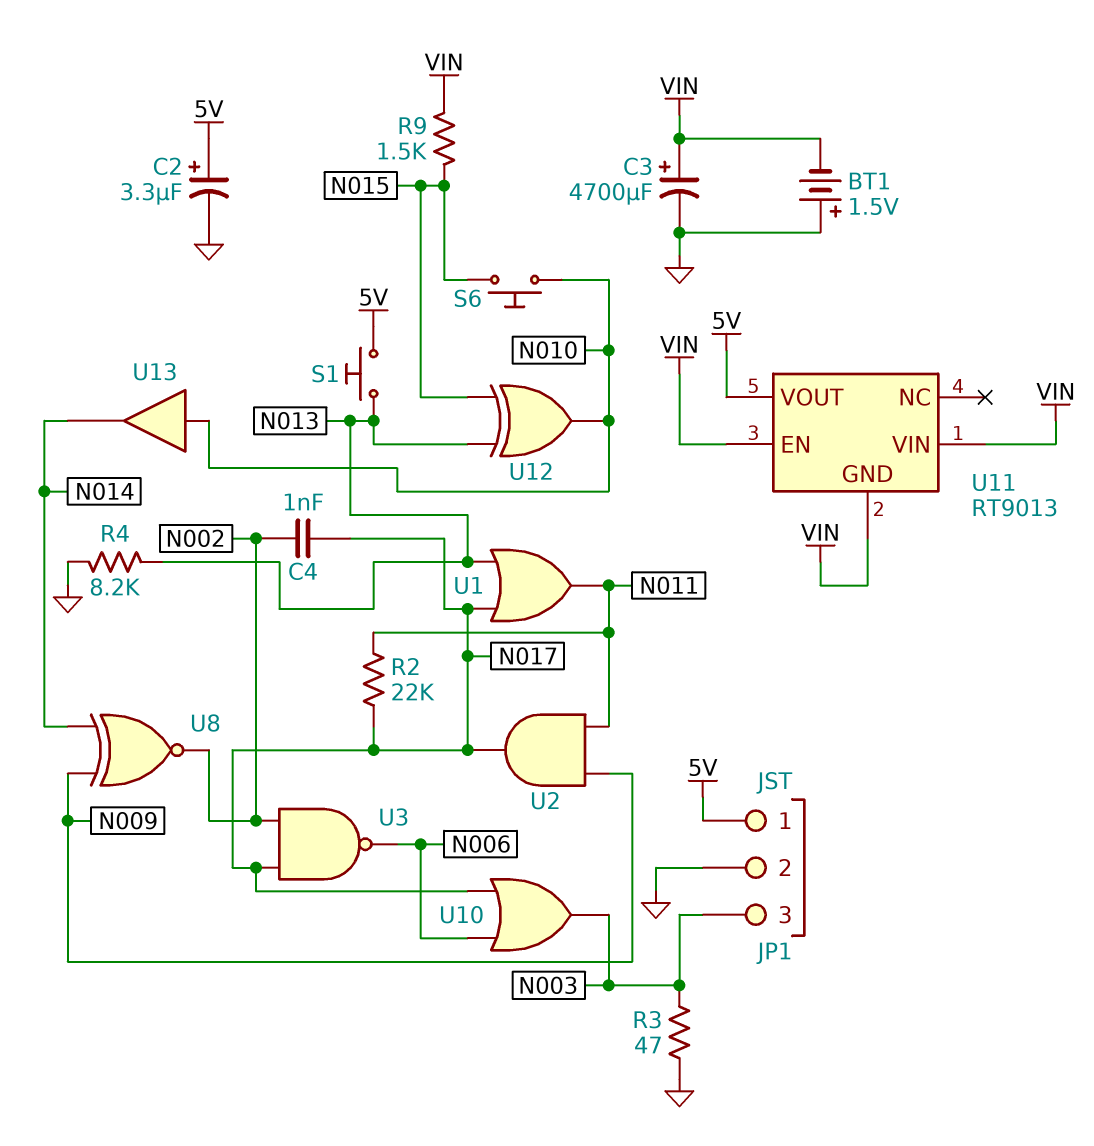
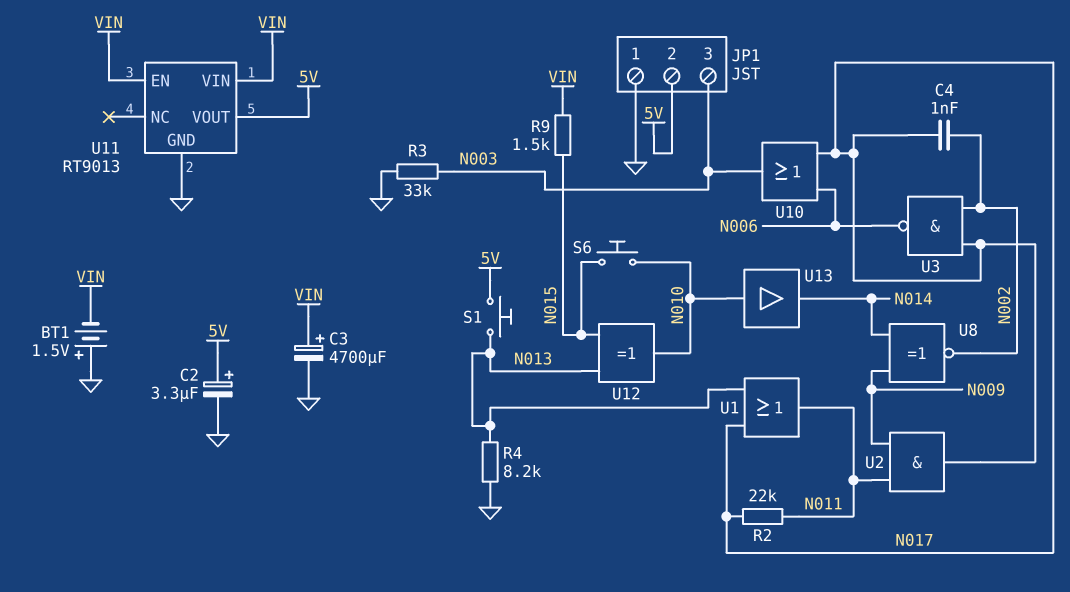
JP1 pin 1: 5V -> GND
JP1 pin 2: GND -> 5V
R3: 47 (GND, N003) -> 33k (GND, N003)
U11 pin GND: VIN -> GND

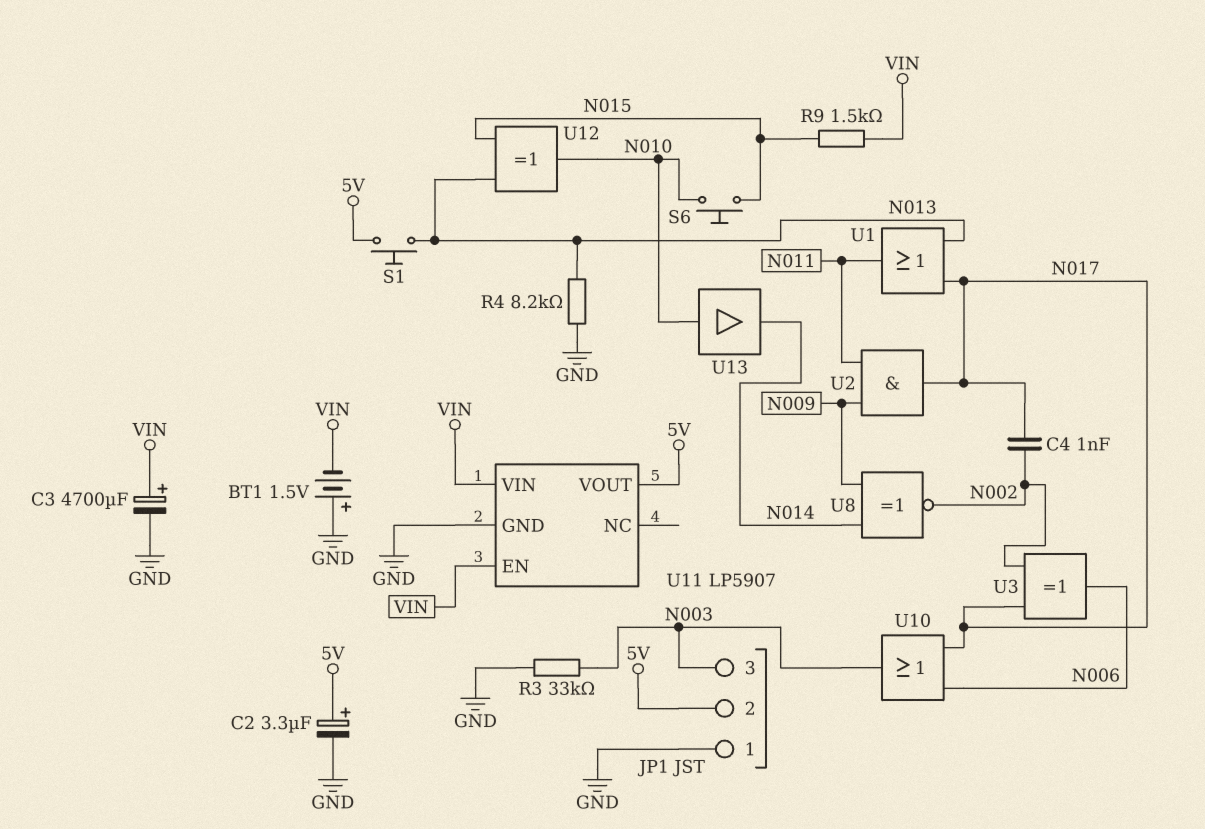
R2: 22k (N011, N017) -> none
U3: NAND (in N002, in N017, out N006) -> XOR (in N002, in N017, out N006)
U11: RT9013 -> LP5907

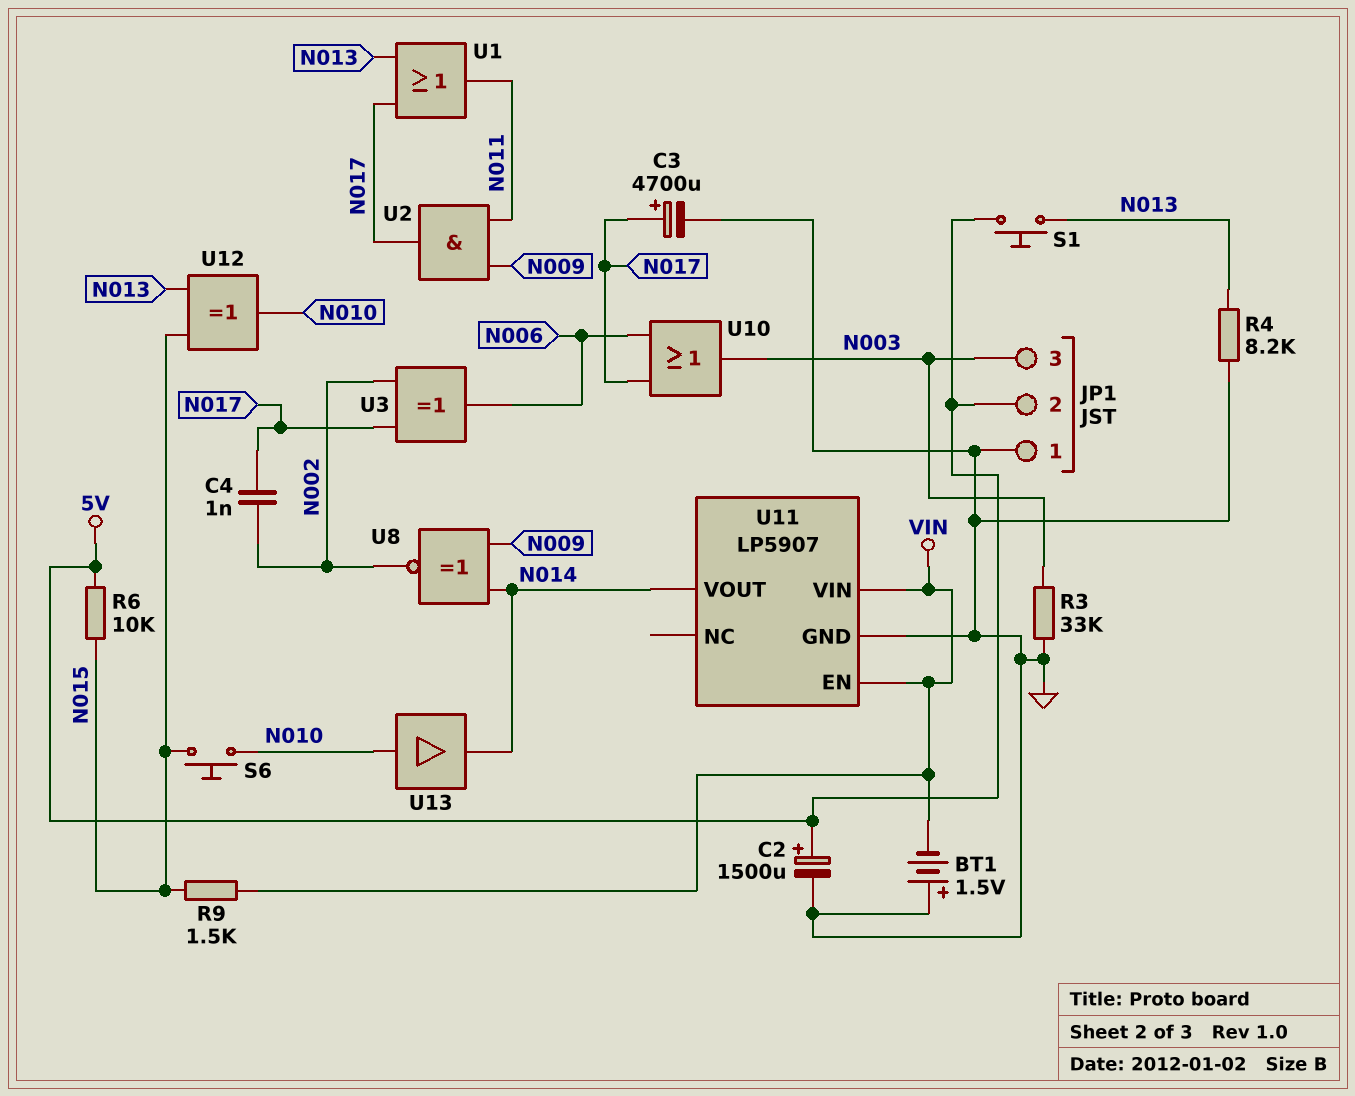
C2: 3.3uF (plus 5V, minus GND) -> 1500uF (plus 5V, minus GND)
C3: 4700uF (plus VIN, minus GND) -> 4700uF (plus N017, minus GND)
R6: none -> 10k (5V, N015)
U11 pin VOUT: 5V -> N014

